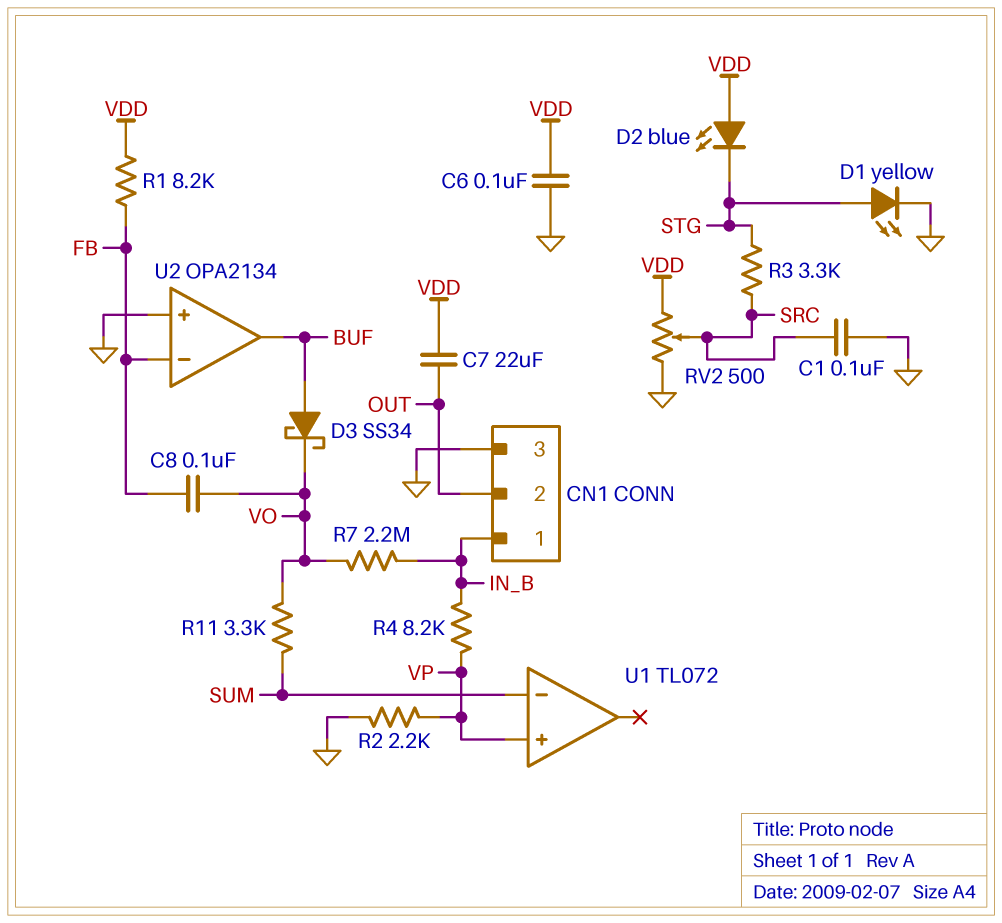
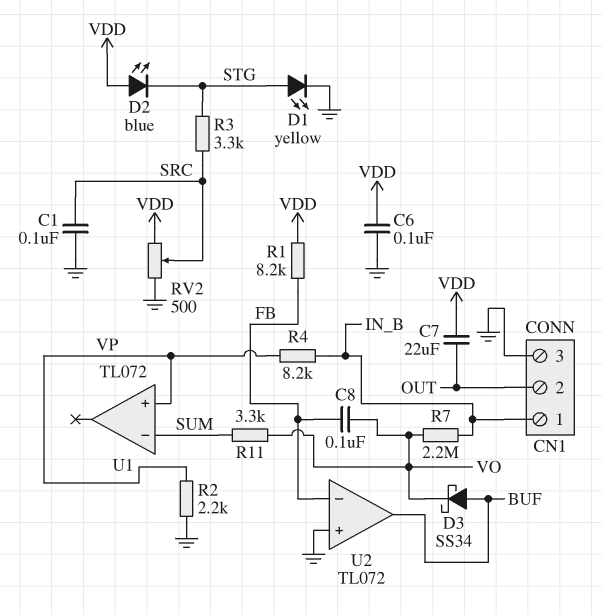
U2: OPA2134 -> TL072

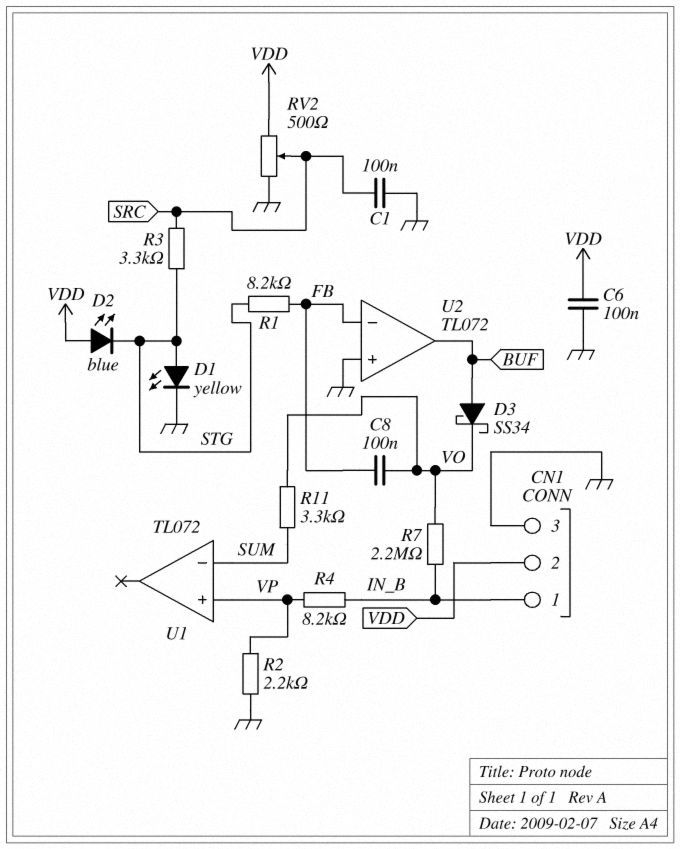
C7: 22uF (OUT, VDD) -> none
CN1 pin 2: OUT -> VDD
R1: 8.2k (FB, VDD) -> 8.2k (FB, STG)

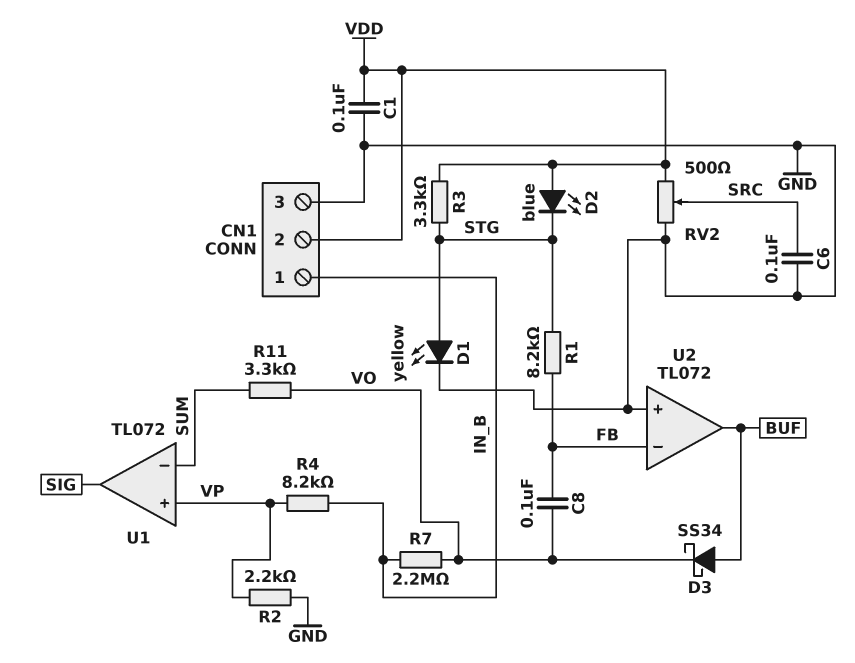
C1: 100nF (GND, SRC) -> 100nF (GND, VDD)
C6: 100nF (GND, VDD) -> 100nF (GND, SRC)
R3: 3.3k (SRC, STG) -> 3.3k (STG, VDD)
U1 pin out: none -> SIG

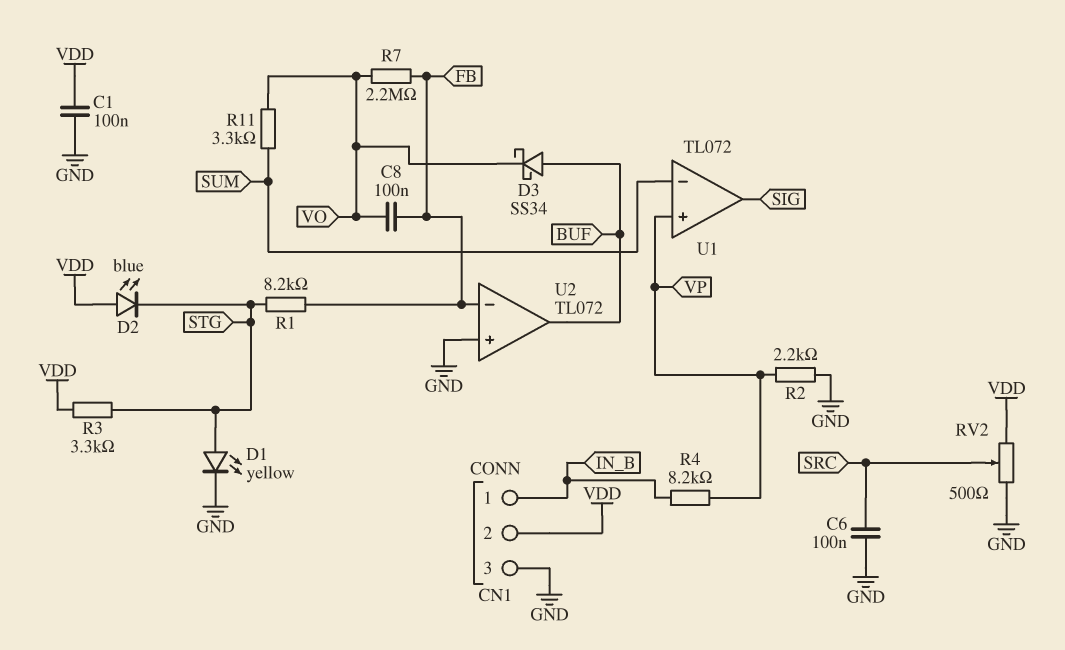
R7: 2.2M (IN_B, VO) -> 2.2M (FB, VO)

